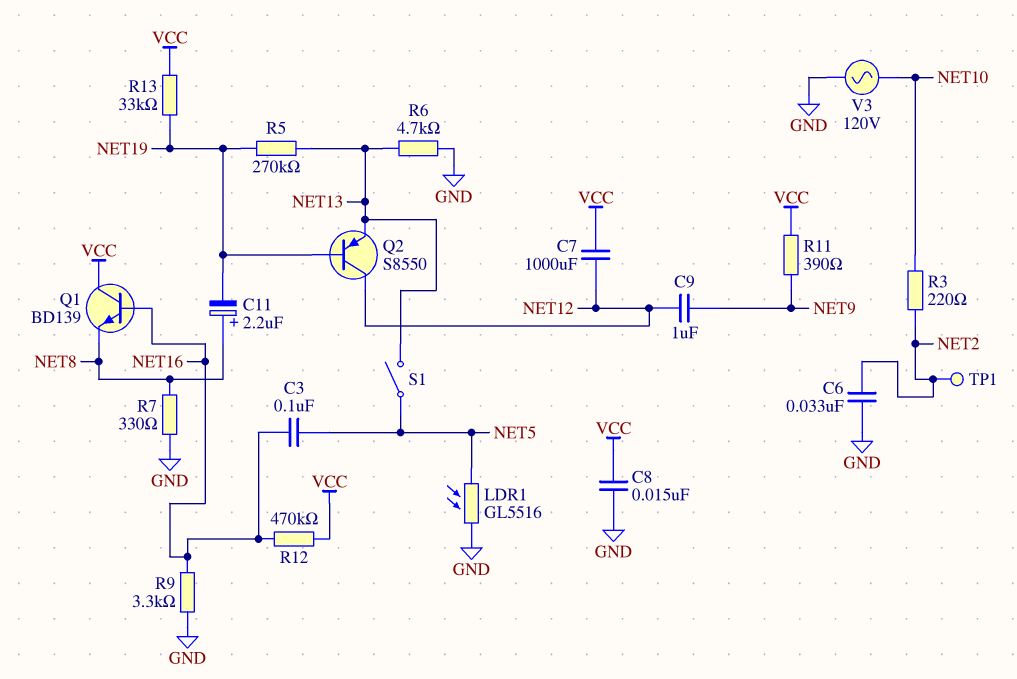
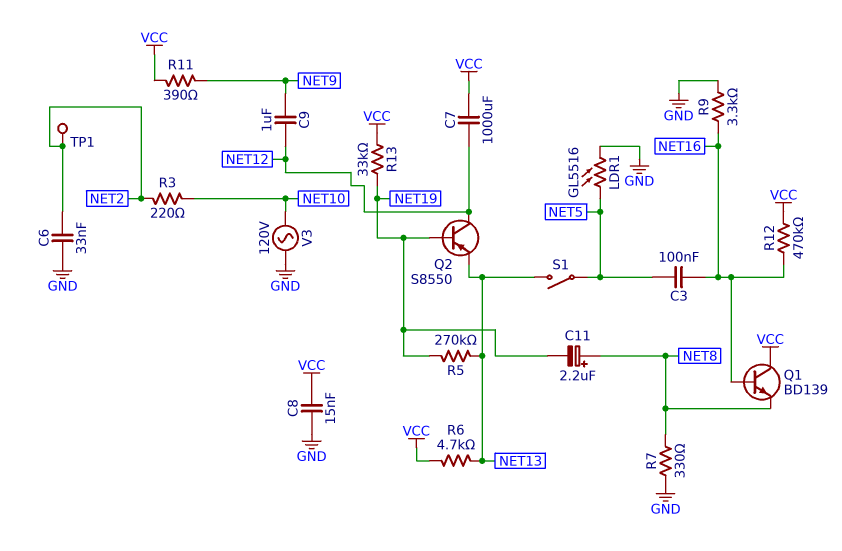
R6: 4.7k (GND, NET13) -> 4.7k (NET13, VCC)

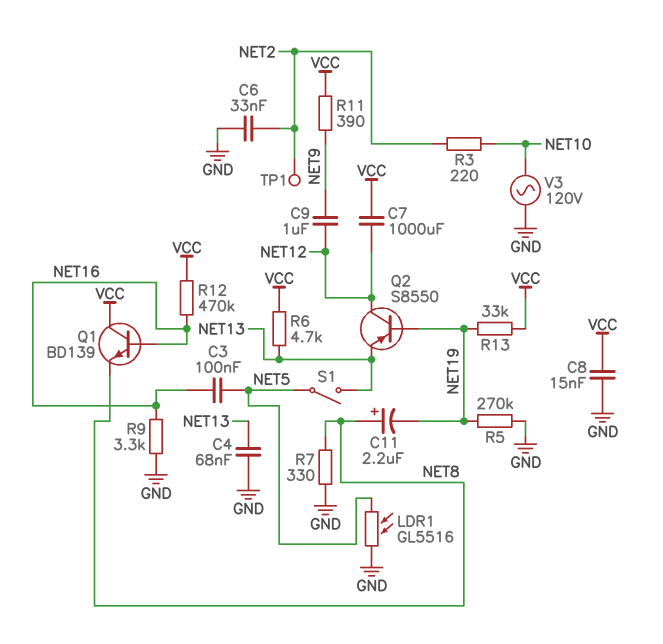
C4: none -> 68nF (GND, NET13)
R5: 270k (NET13, NET19) -> 270k (GND, NET19)

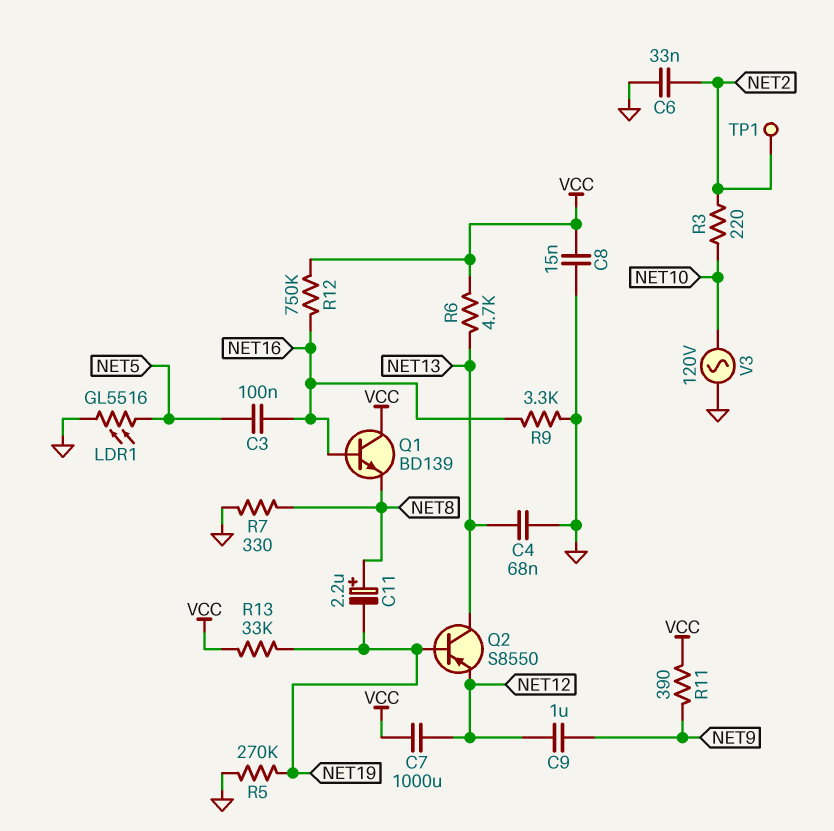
Q2: PNP S8550 (B NET19, C NET12, E NET13) -> PNP S8550 (B NET19, C NET13, E NET12)
R12: 470k (NET16, VCC) -> 750k (NET16, VCC)
S1: switch (NET5, NET13) -> none

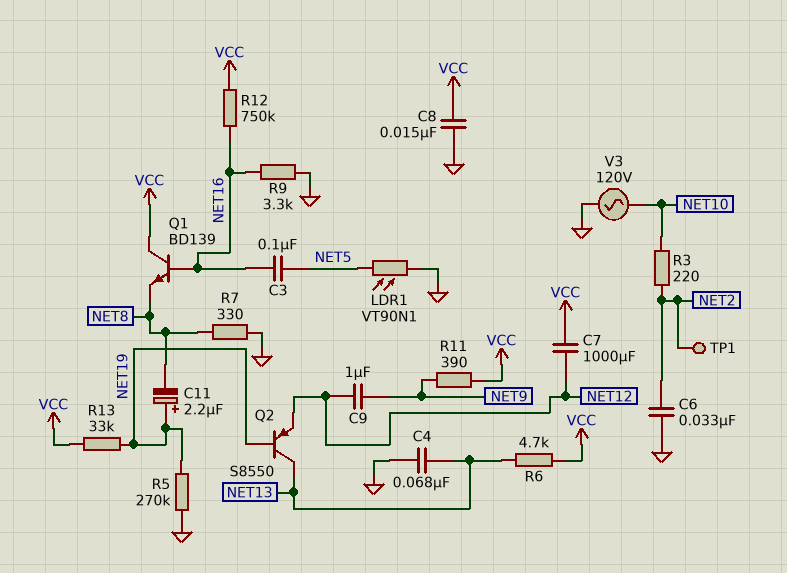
C11: 2.2uF (plus NET8, minus NET19) -> 2.2uF (plus NET19, minus NET8)
LDR1: GL5516 (GND, NET5) -> VT90N1 (GND, NET5)

